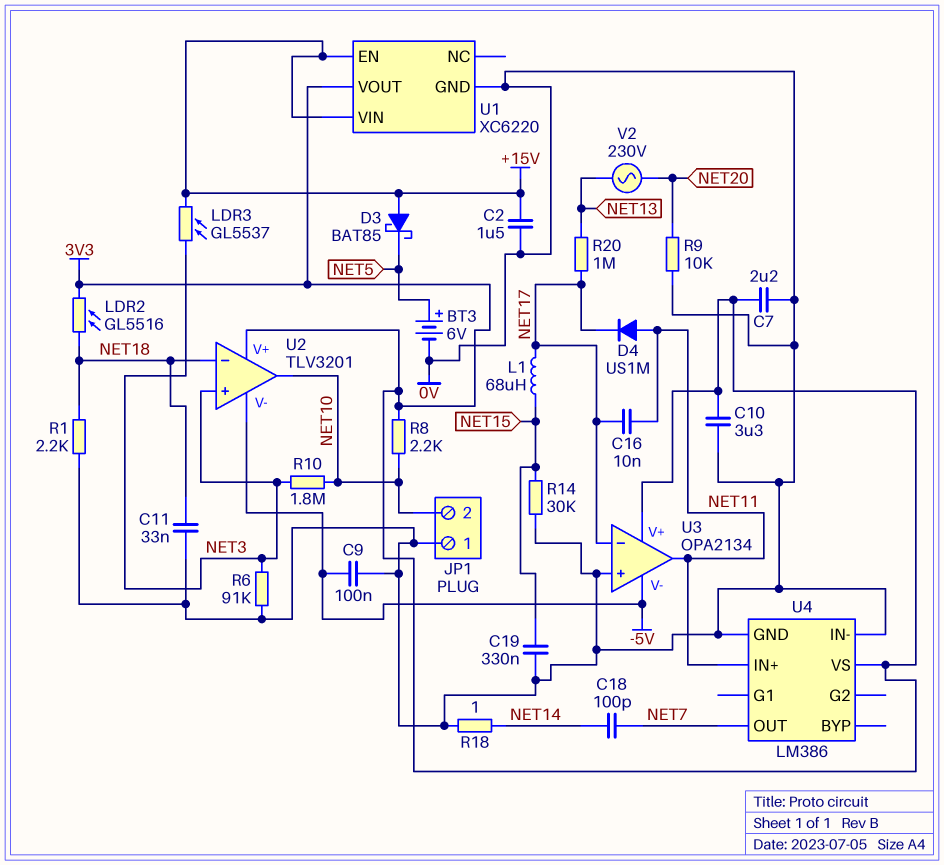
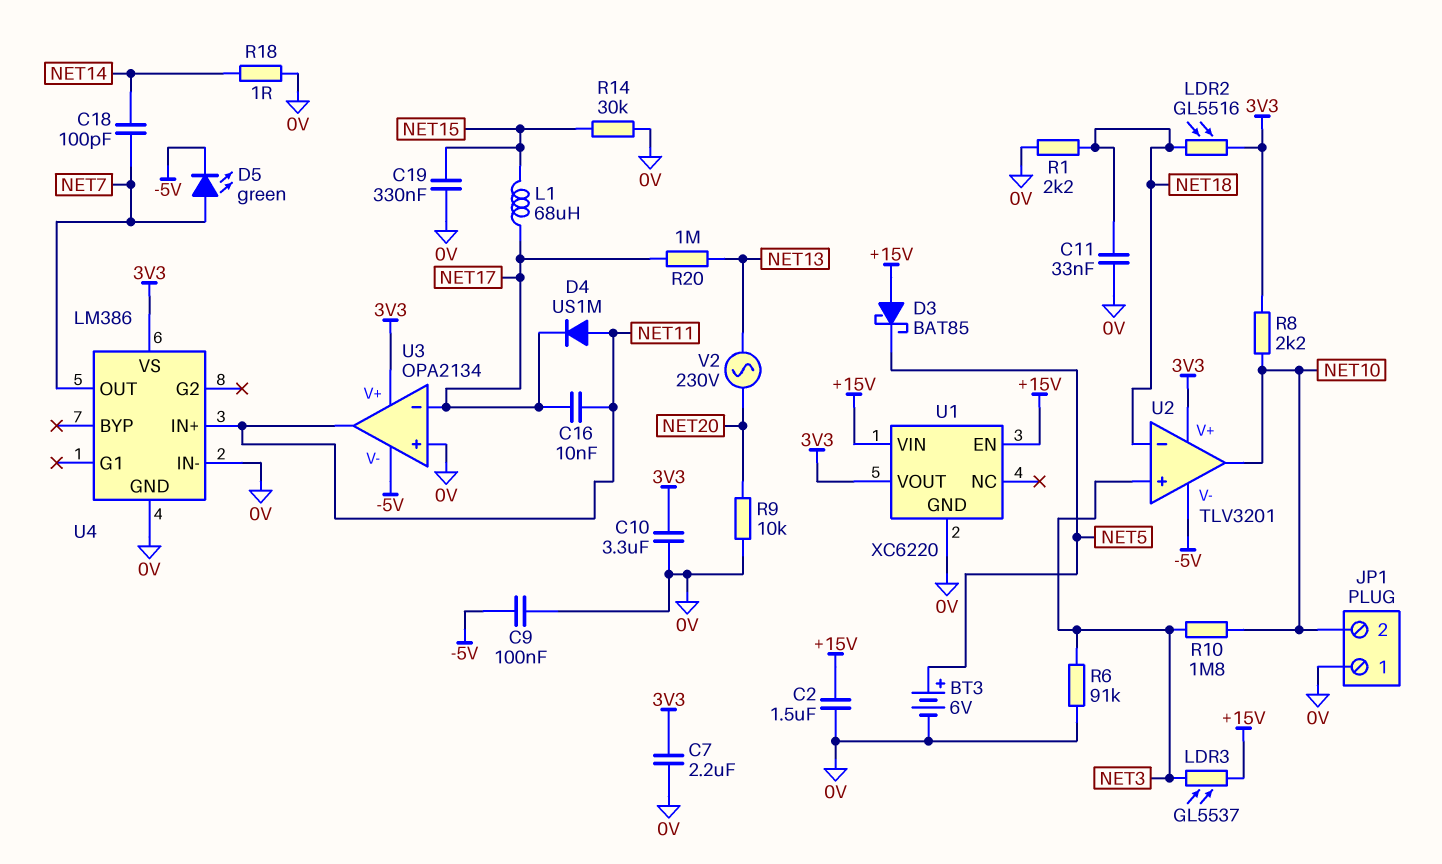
D5: none -> LED green (A NET7, K -5V)

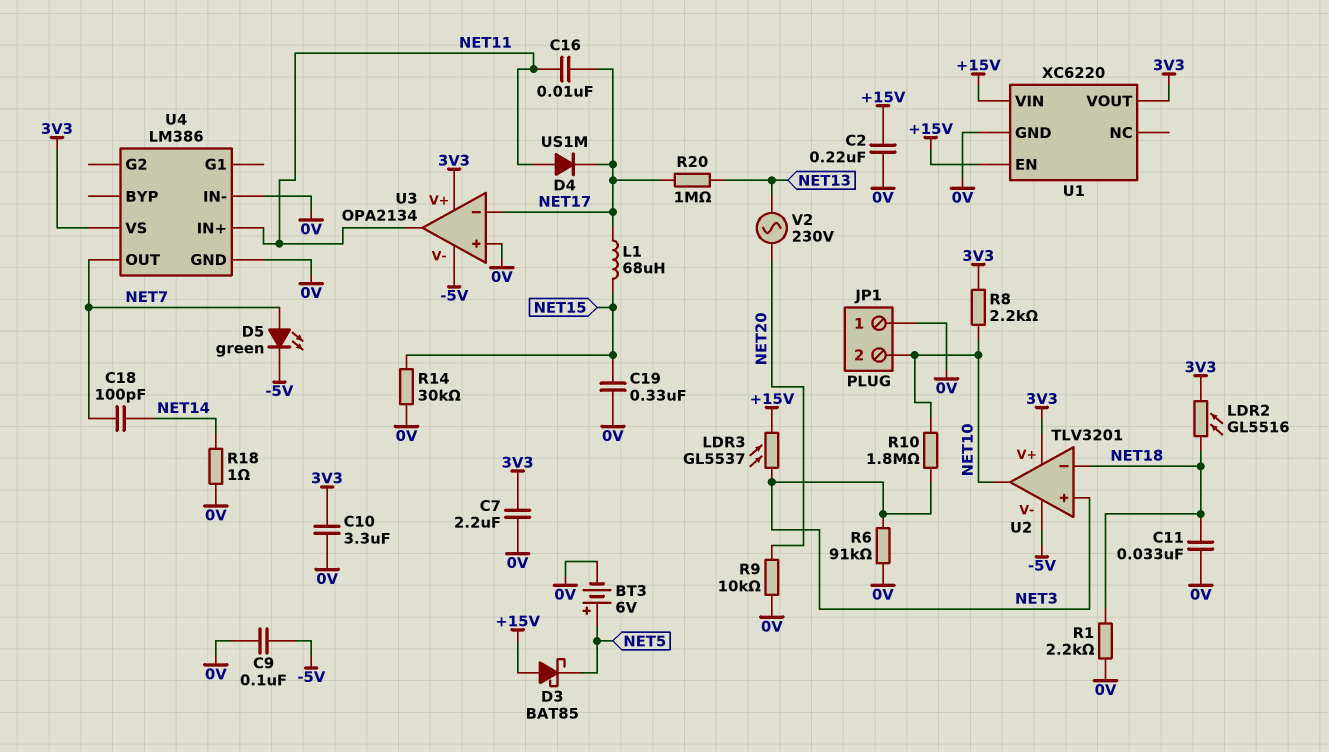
C2: 1.5uF (+15V, 0V) -> 220nF (+15V, 0V)

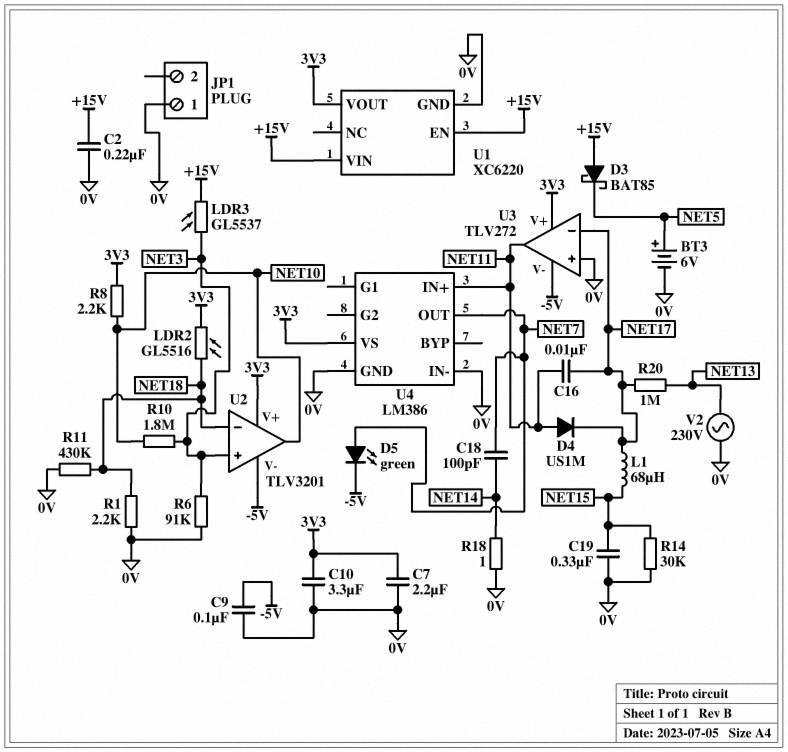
C11: 33nF (0V, NET18) -> none
JP1 pin 2: NET10 -> none
R9: 10k (0V, NET20) -> none
R11: none -> 430k (0V, NET18)
U3: OPA2134 -> TLV272
V2: AC 230V (NET13, NET20) -> AC 230V (0V, NET13)

